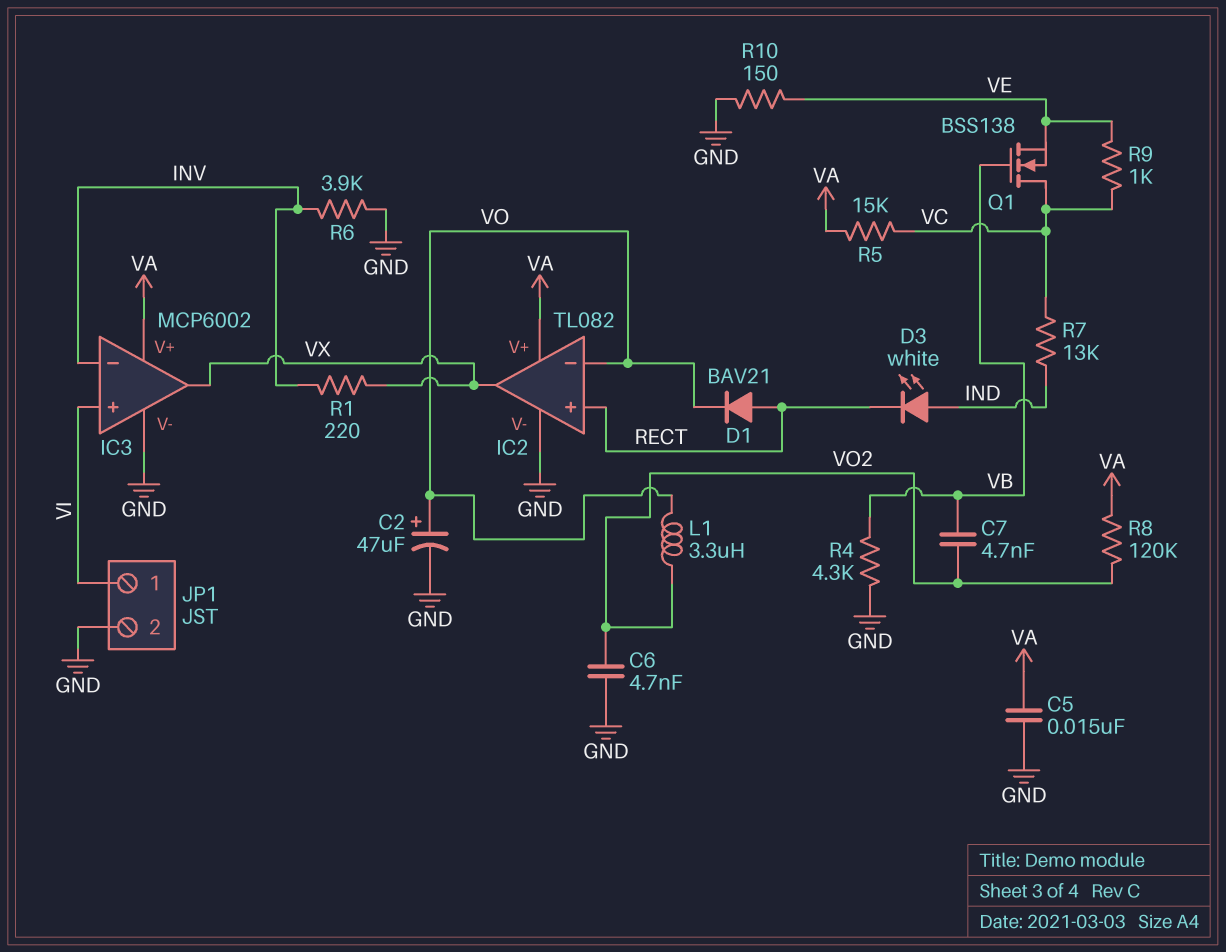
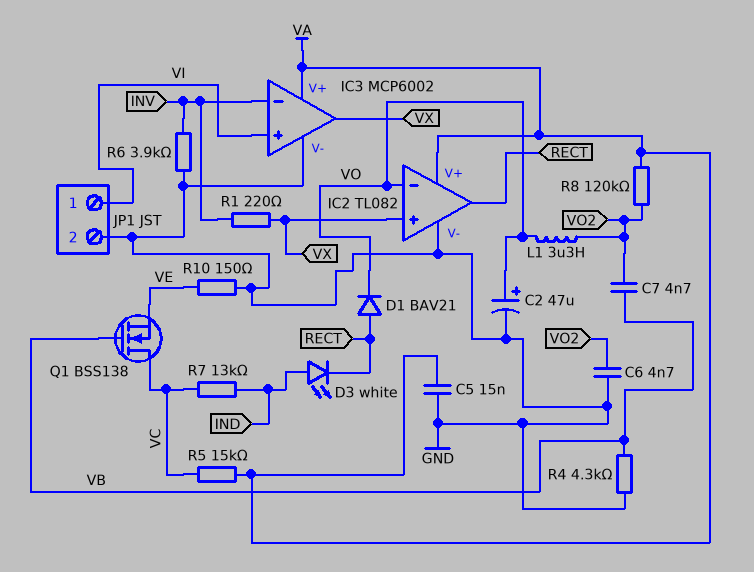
IC2 pin in+: RECT -> VX
IC2 pin out: VX -> RECT
R9: 1k (VC, VE) -> none

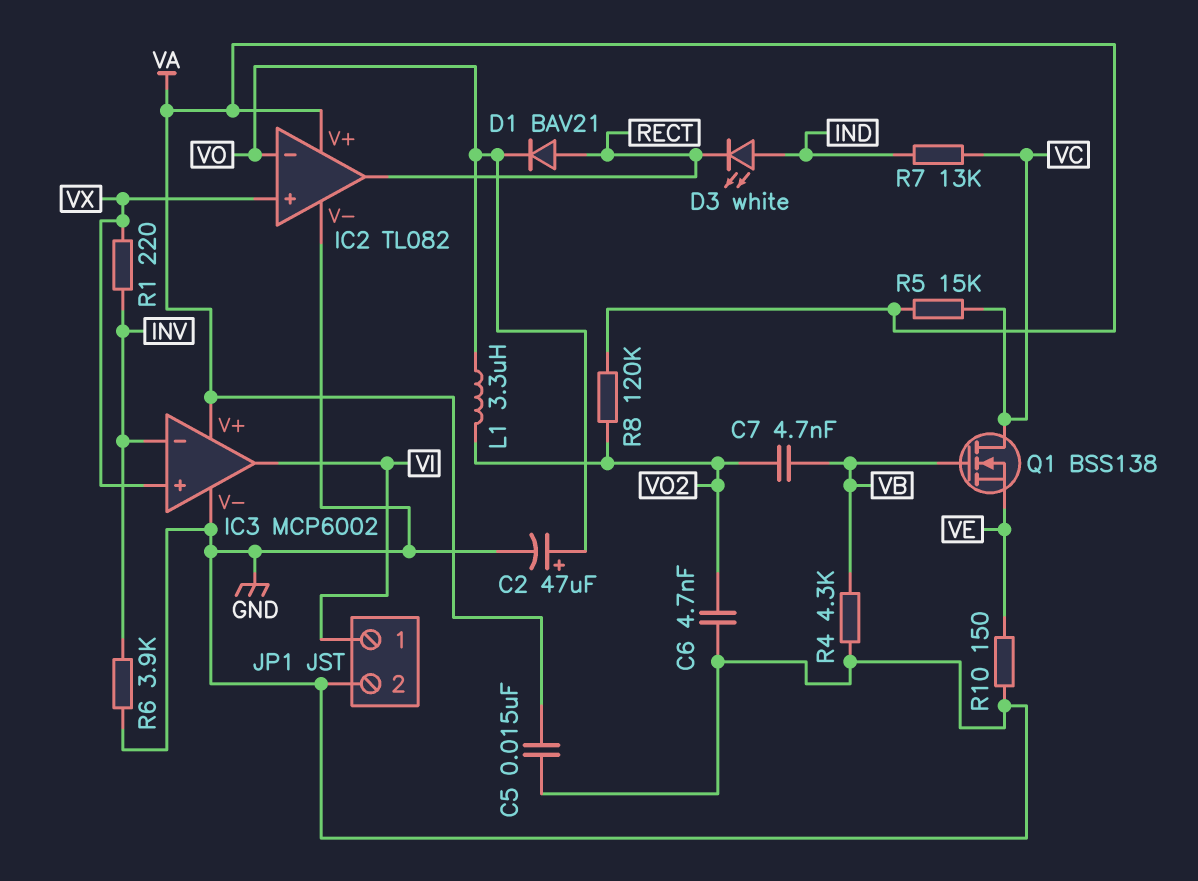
IC3 pin in+: VI -> VX
IC3 pin out: VX -> VI

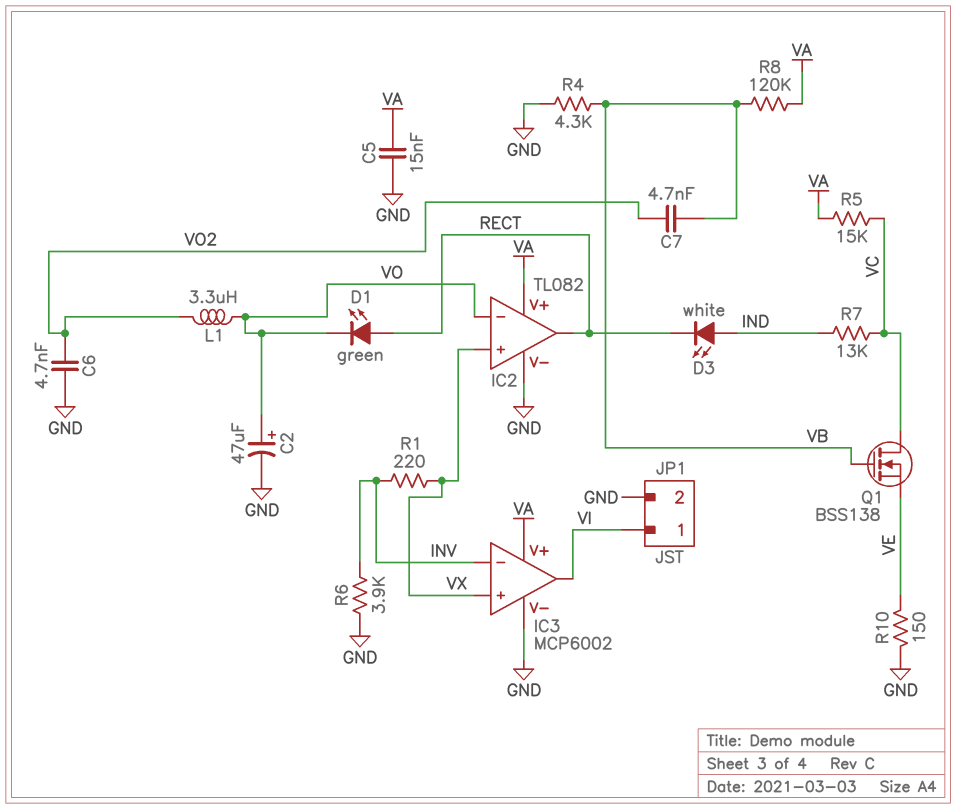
D1: diode BAV21 (A RECT, K VO) -> LED green (A RECT, K VO)
R8: 120k (VA, VO2) -> 120k (VA, VB)

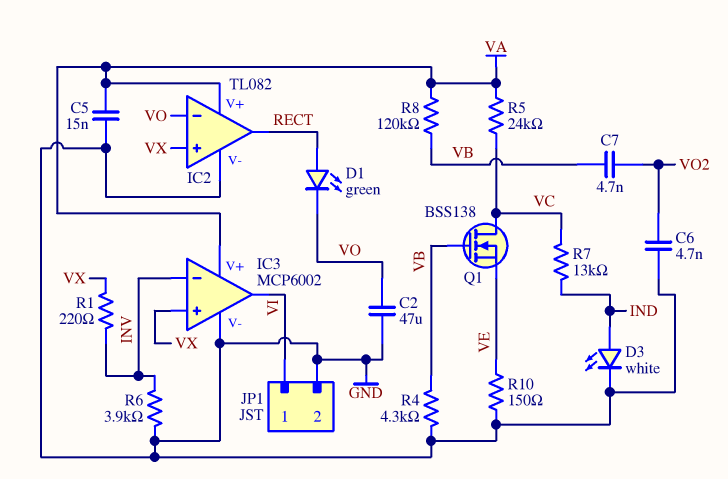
C2: 47uF (plus VO, minus GND) -> 47uF (GND, VO)
D3: LED white (A IND, K RECT) -> LED white (A IND, K GND)
L1: 3.3uH (VO, VO2) -> none
R5: 15k (VA, VC) -> 24k (VA, VC)

